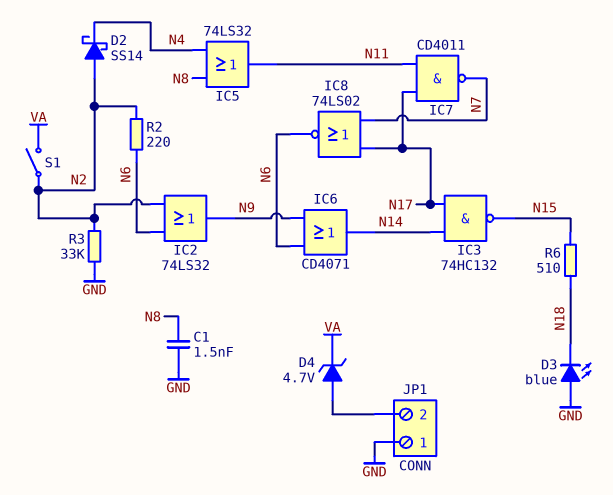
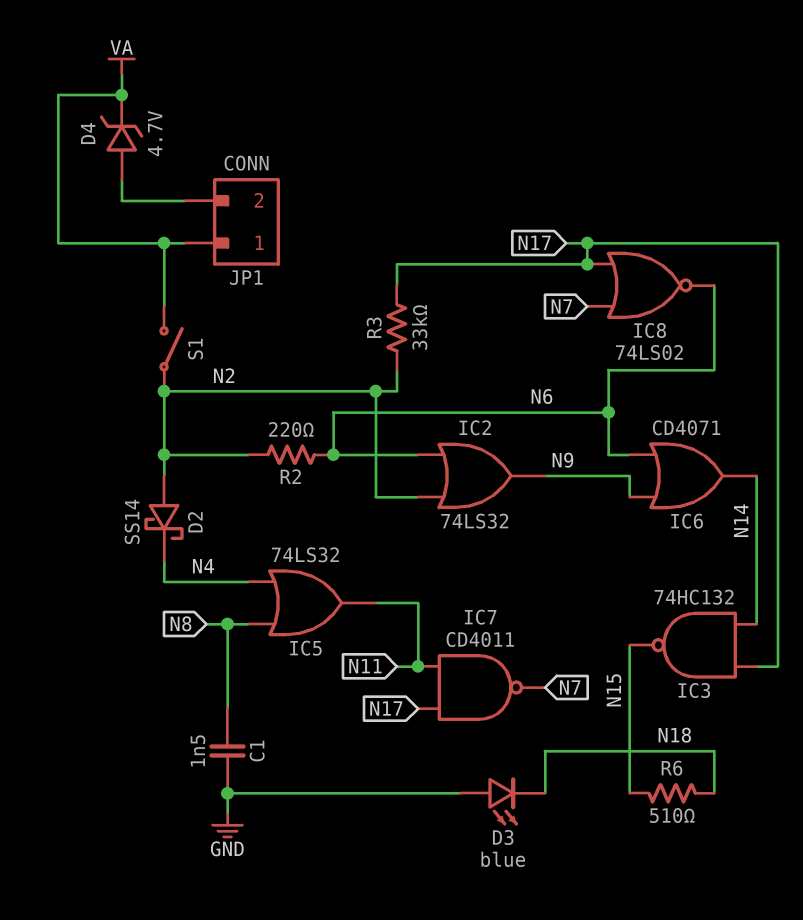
JP1 pin 1: GND -> VA
R3: 33k (GND, N2) -> 33k (N2, N17)

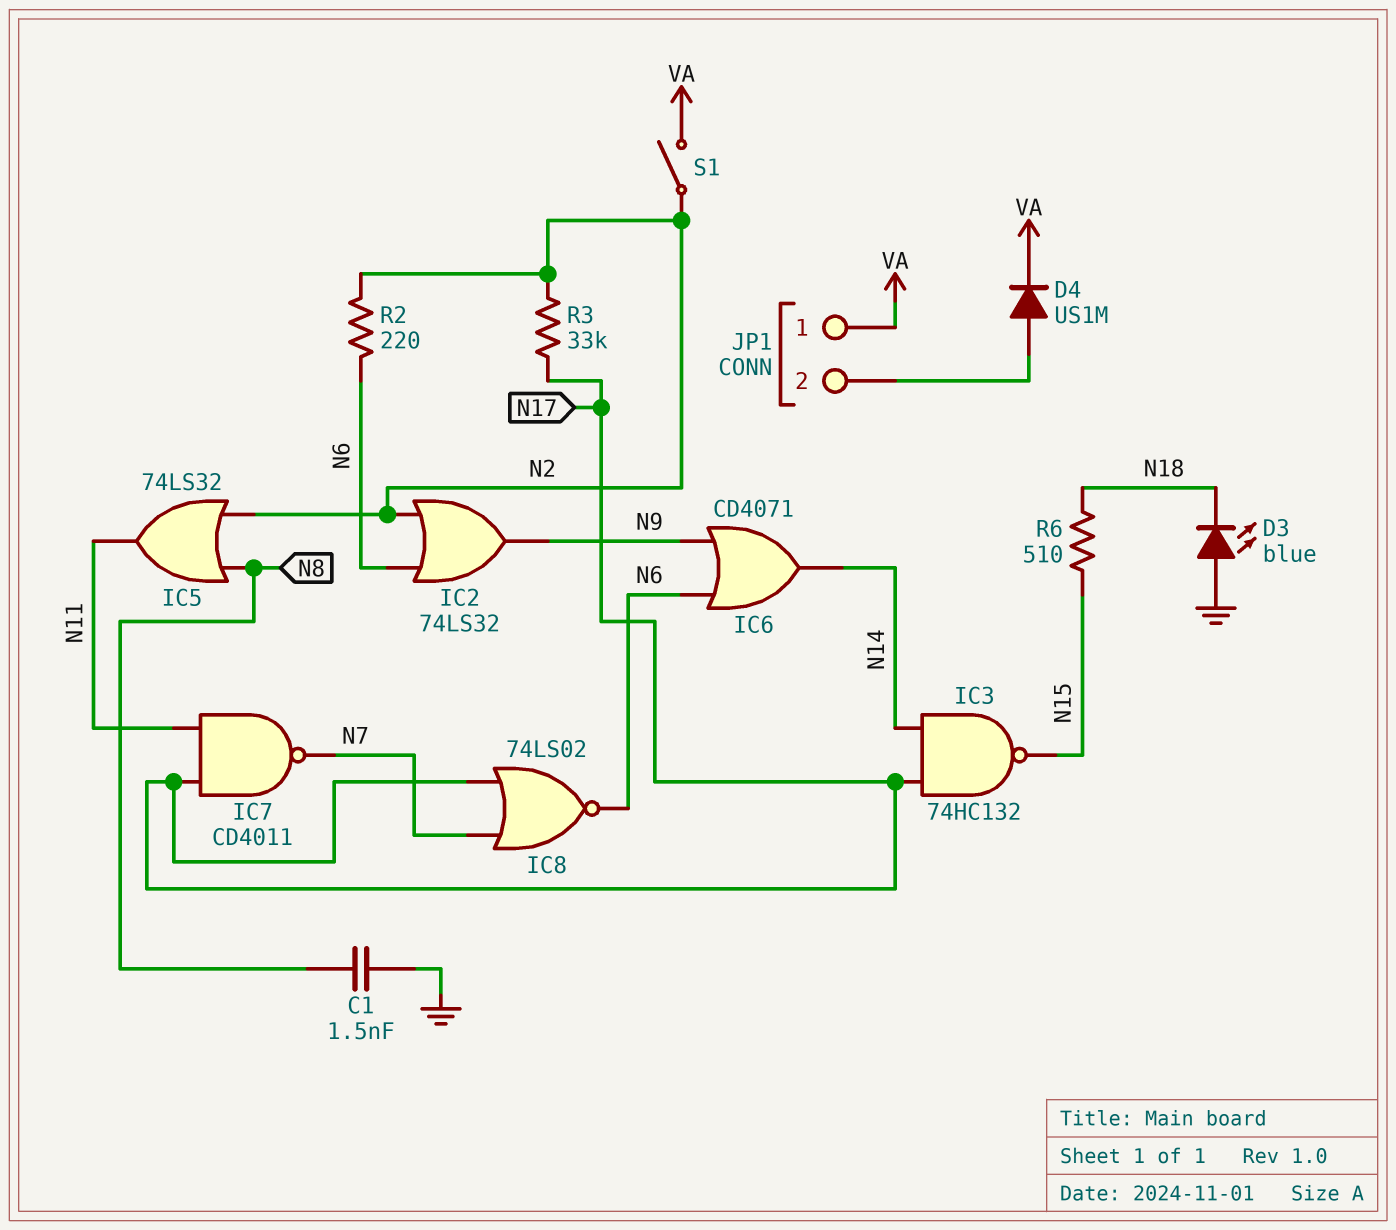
D2: schottky SS14 (A N2, K N4) -> none
D4: zener 4.7V (A JP1/2, K VA) -> diode US1M (A JP1/2, K VA)
IC5: OR 74LS32 (in N4, in N8, out N11) -> OR 74LS32 (in N2, in N8, out N11)

